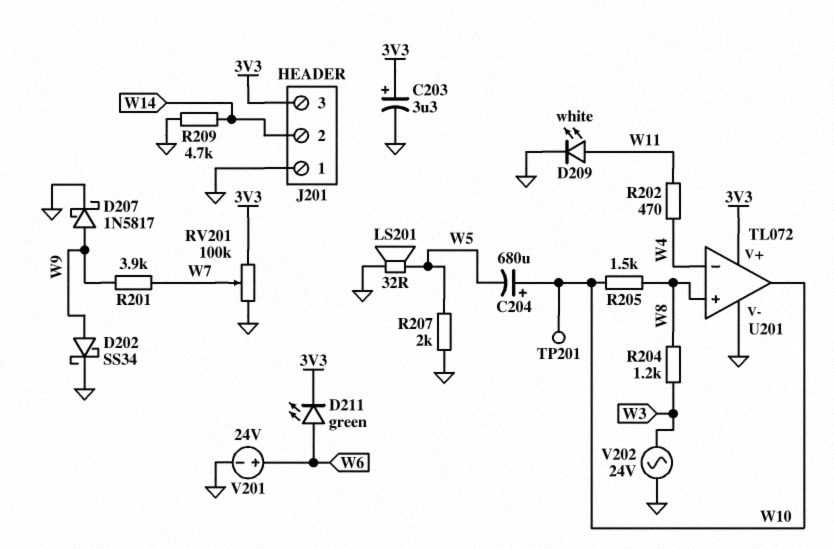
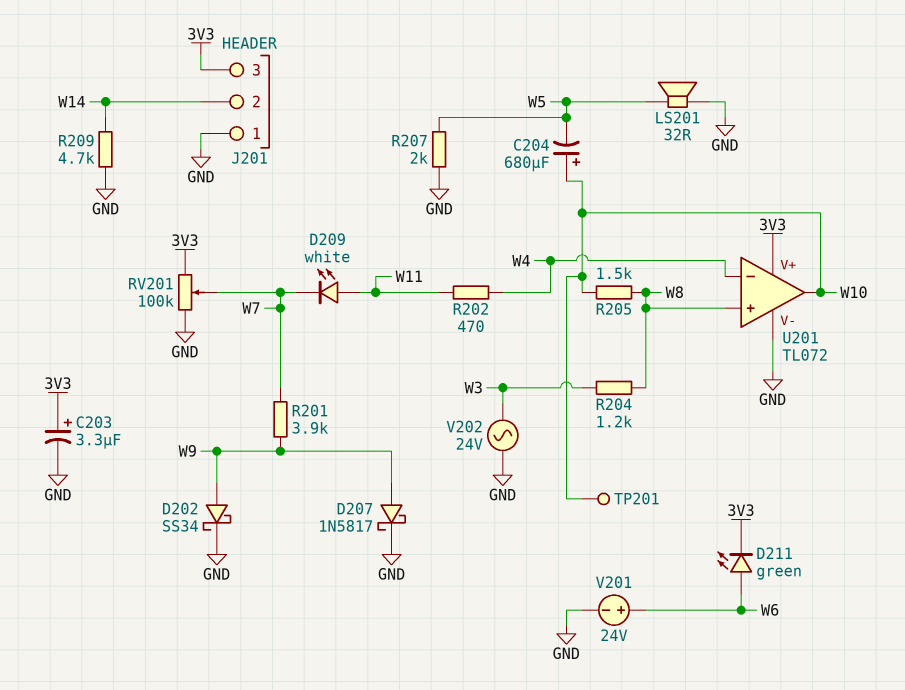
D209: LED white (A W11, K GND) -> LED white (A W11, K W7)

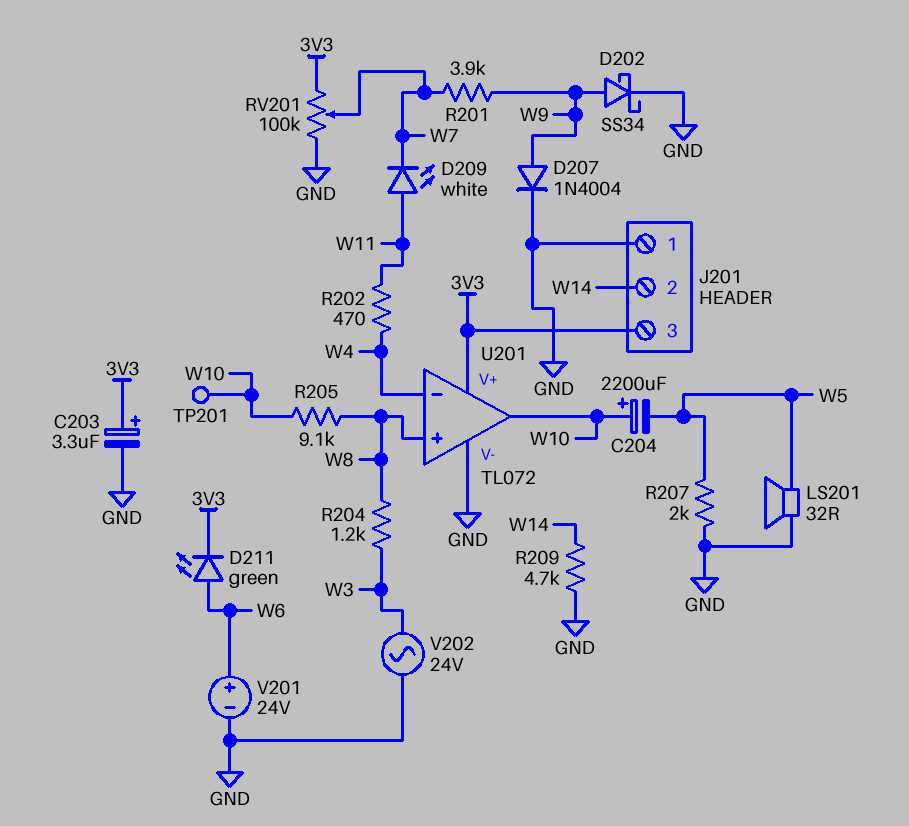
C204: 680uF (plus W10, minus W5) -> 2200uF (plus W10, minus W5)
D207: schottky 1N5817 (A W9, K GND) -> diode 1N4004 (A W9, K GND)
R205: 1.5k (W8, W10) -> 9.1k (W8, W10)

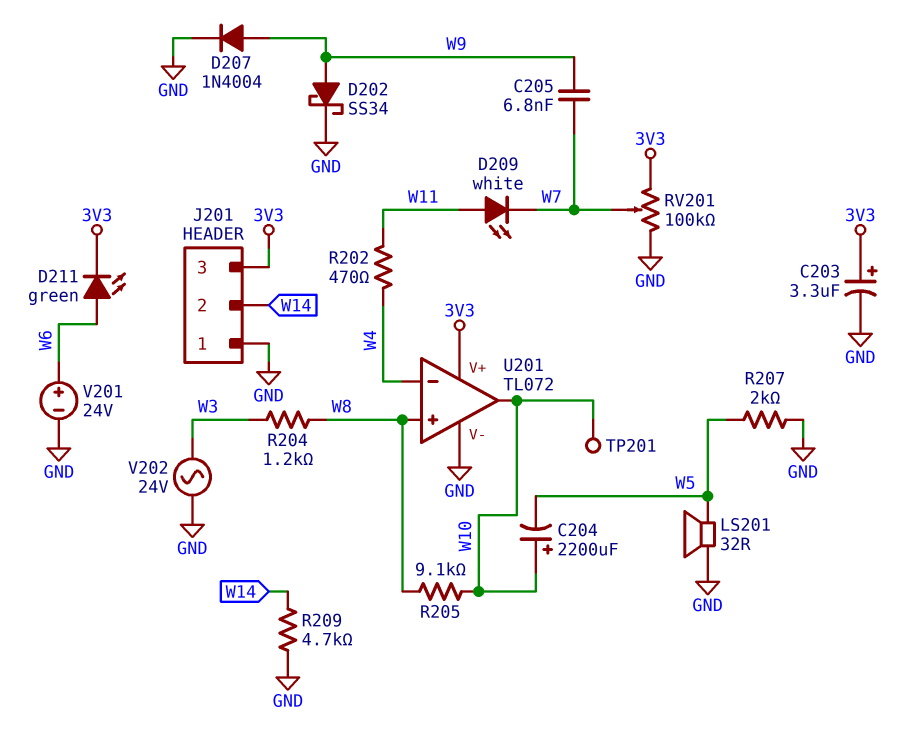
C205: none -> 6.8nF (W7, W9)
R201: 3.9k (W7, W9) -> none

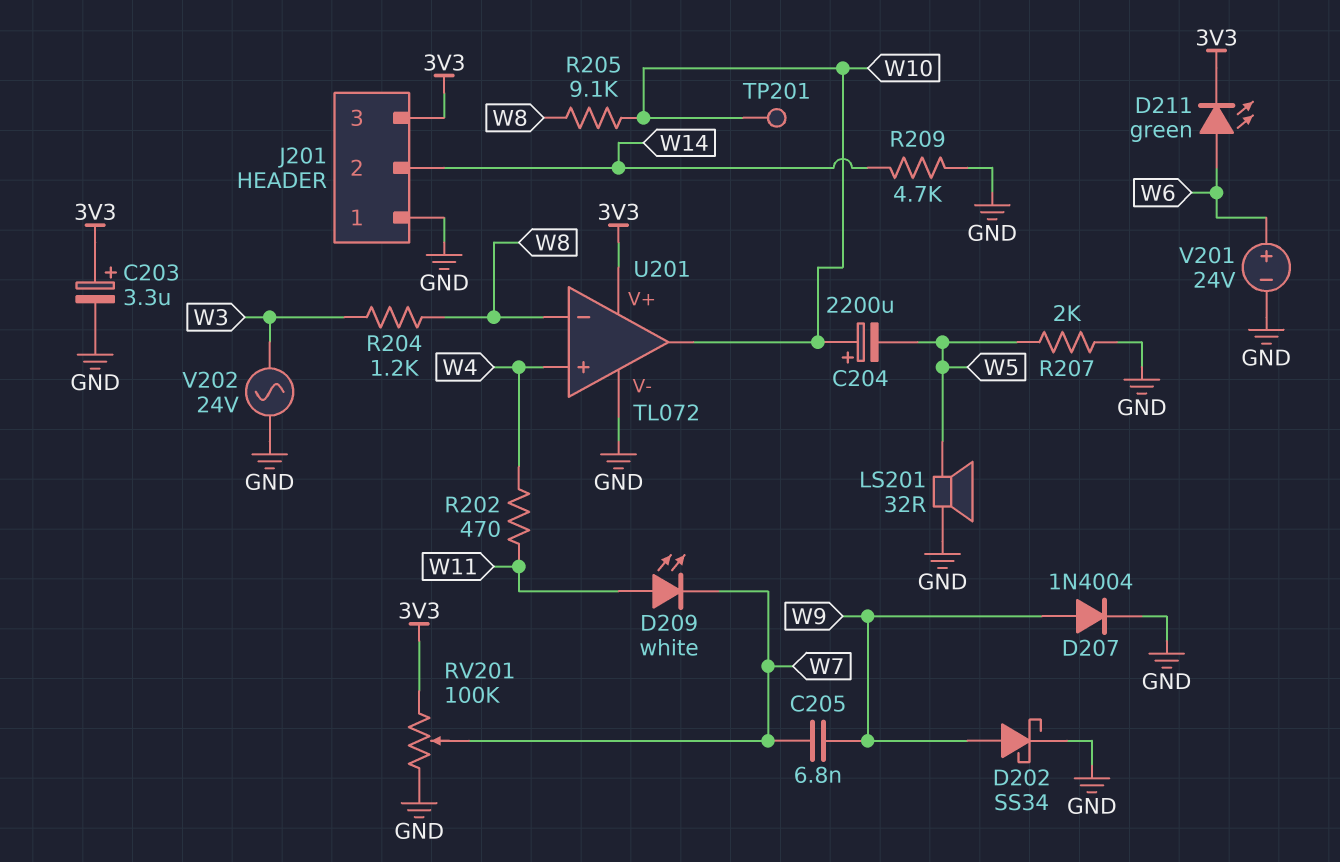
U201 pin in+: W8 -> W4
U201 pin in-: W4 -> W8

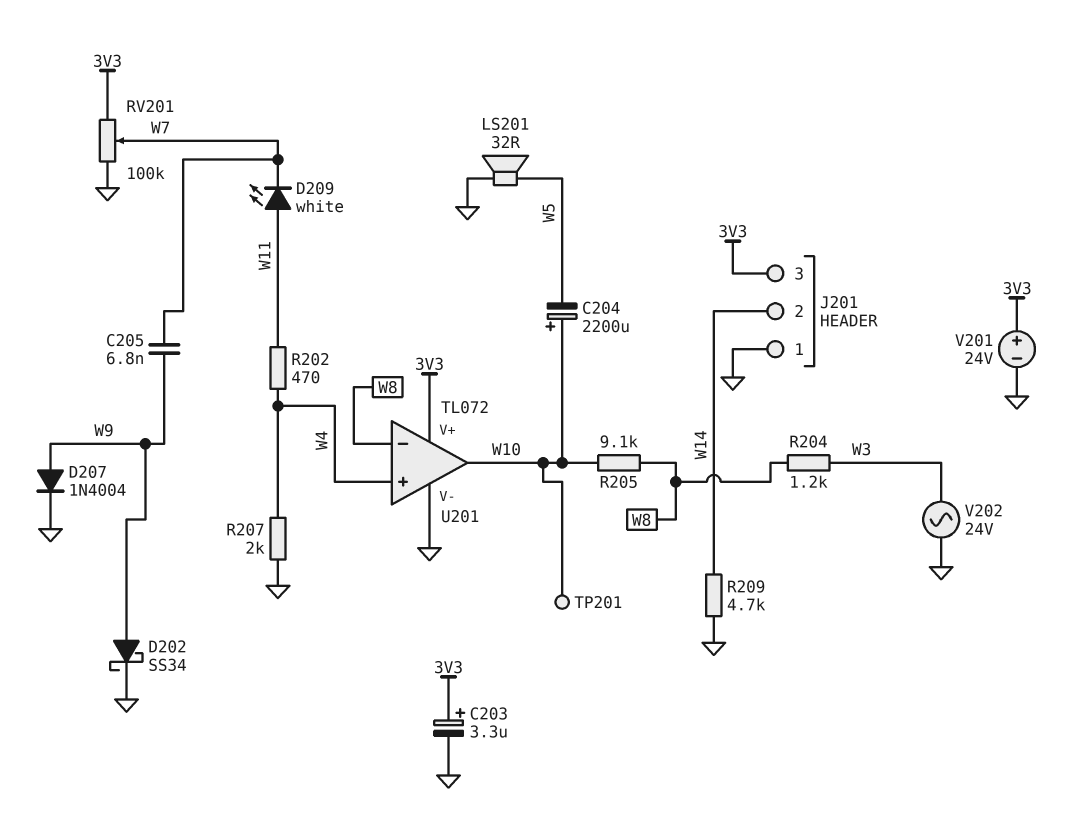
D211: LED green (A W6, K 3V3) -> none
R207: 2k (GND, W5) -> 2k (GND, W4)
V201: 24V (plus W6, minus GND) -> 24V (plus 3V3, minus GND)

